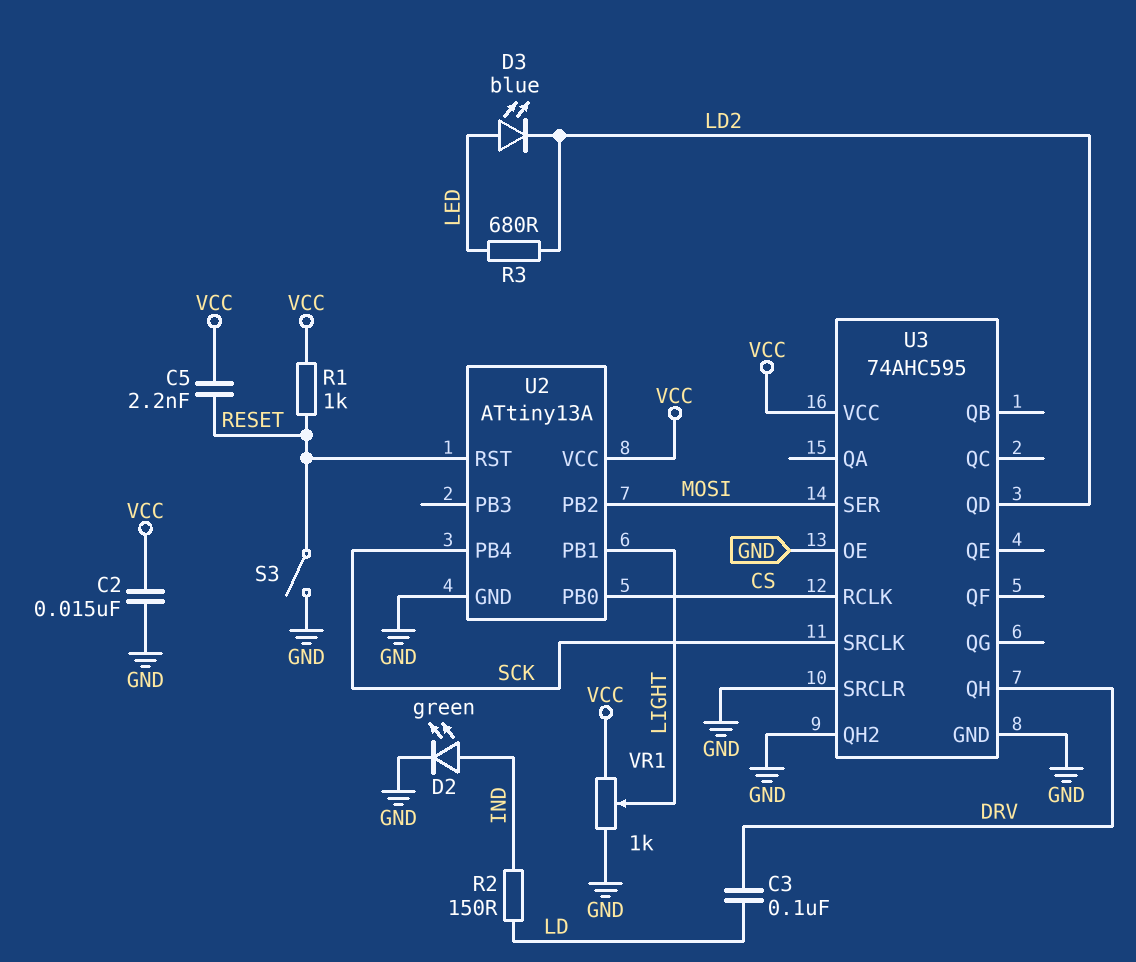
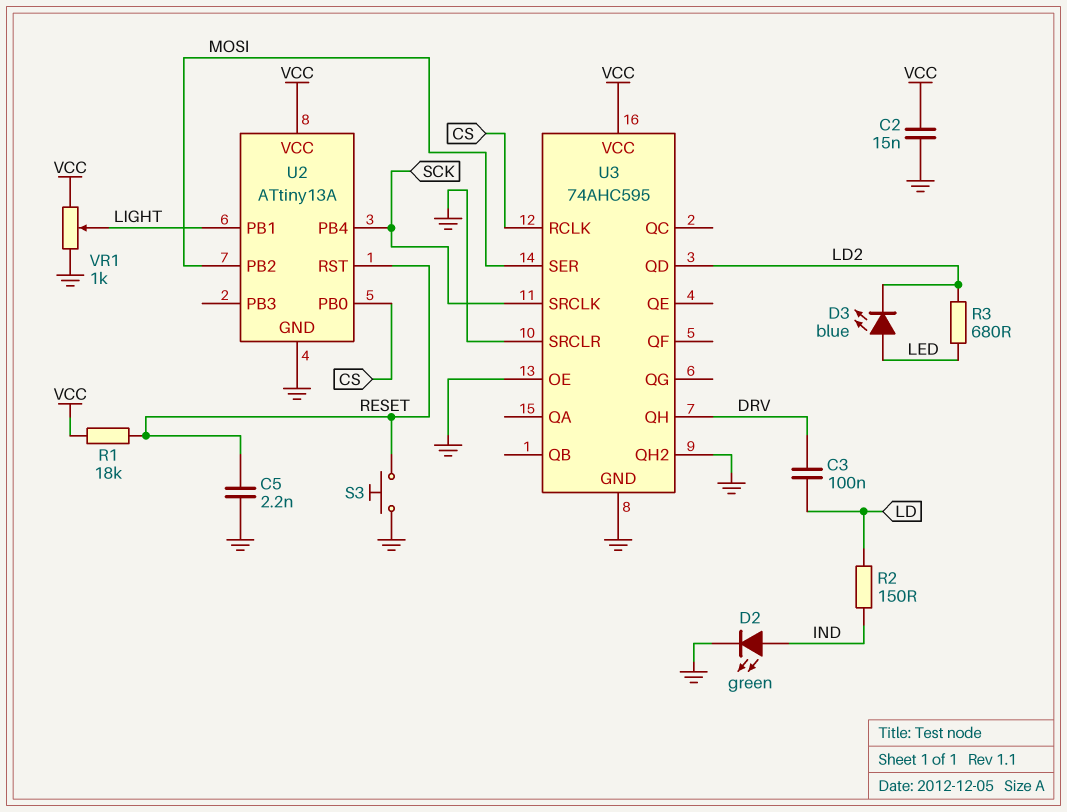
C5: 2.2nF (RESET, VCC) -> 2.2nF (GND, RESET)
R1: 1k (RESET, VCC) -> 18k (RESET, VCC)
S3: switch (GND, RESET) -> button (GND, RESET)

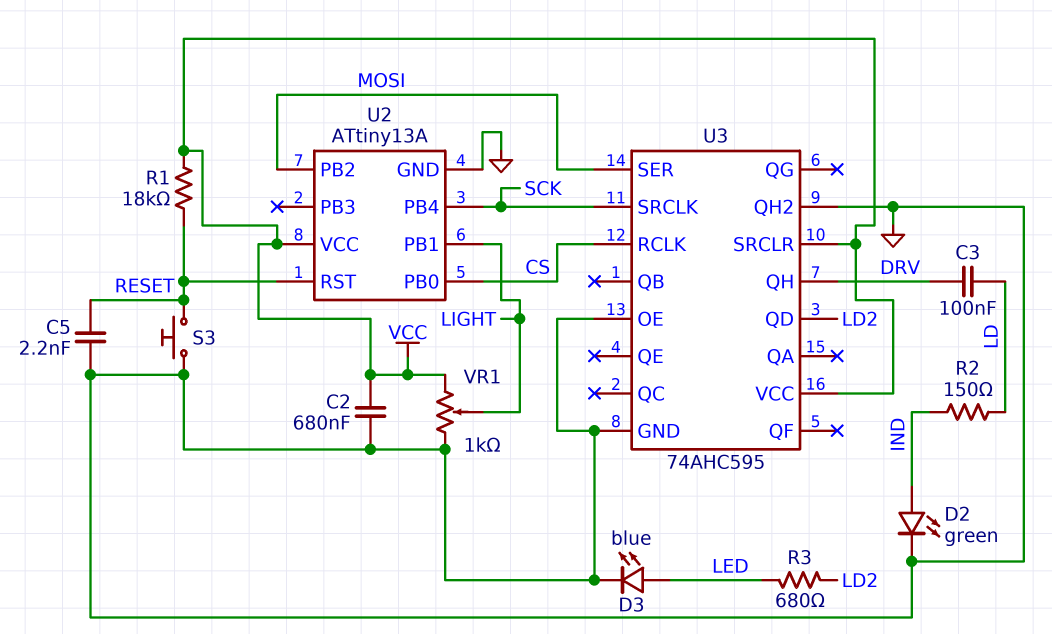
C2: 15nF (GND, VCC) -> 680nF (GND, VCC)
D3: LED blue (A LED, K LD2) -> LED blue (A LED, K GND)
U3 pin SRCLR: GND -> VCC

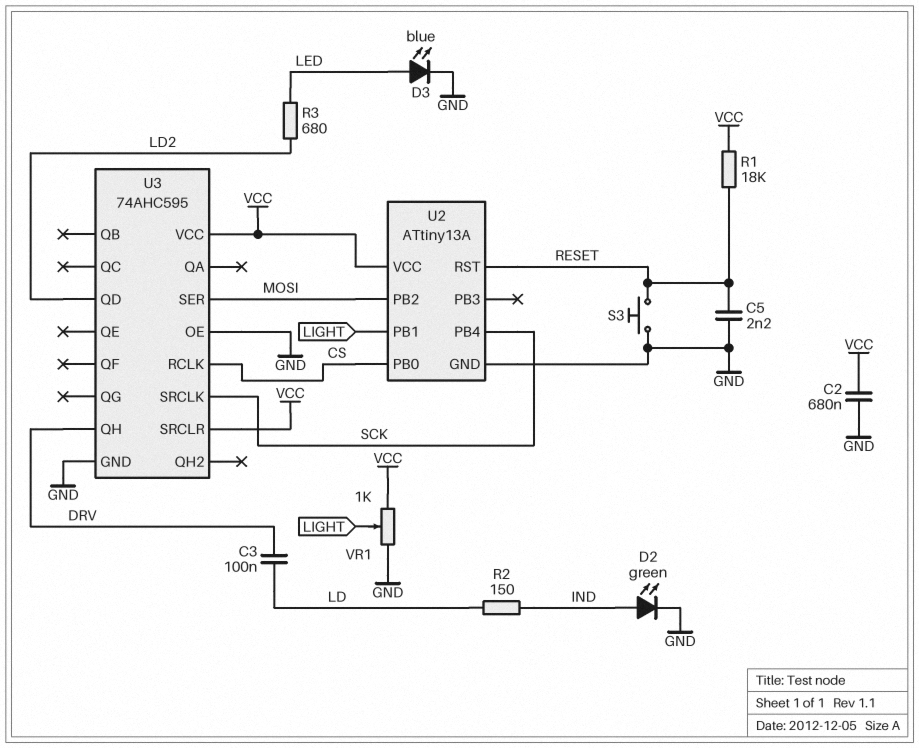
U3 pin QH2: GND -> none

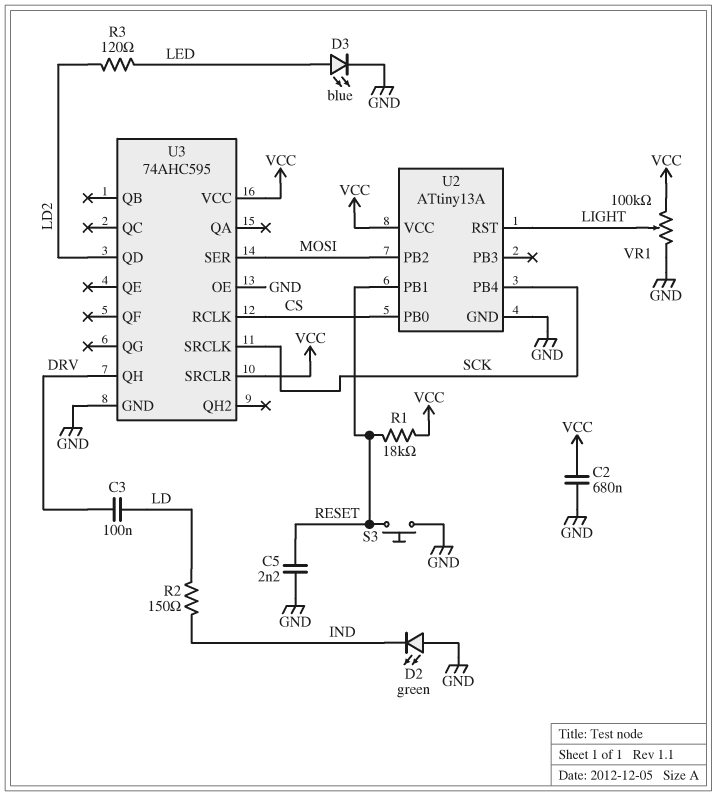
D2: LED green (A IND, K GND) -> LED green (A GND, K IND)
R3: 680 (LD2, LED) -> 120 (LD2, LED)
U2 pin PB1: LIGHT -> RESET
U2 pin RST: RESET -> LIGHT
VR1: 1k (GND, VCC, wiper LIGHT) -> 100k (GND, VCC, wiper LIGHT)

